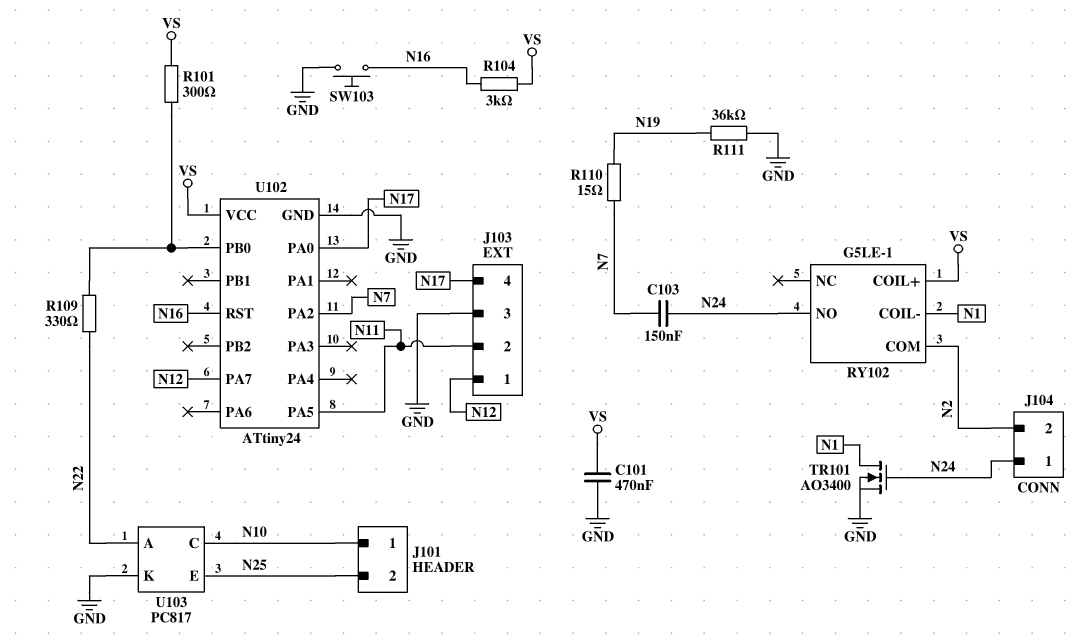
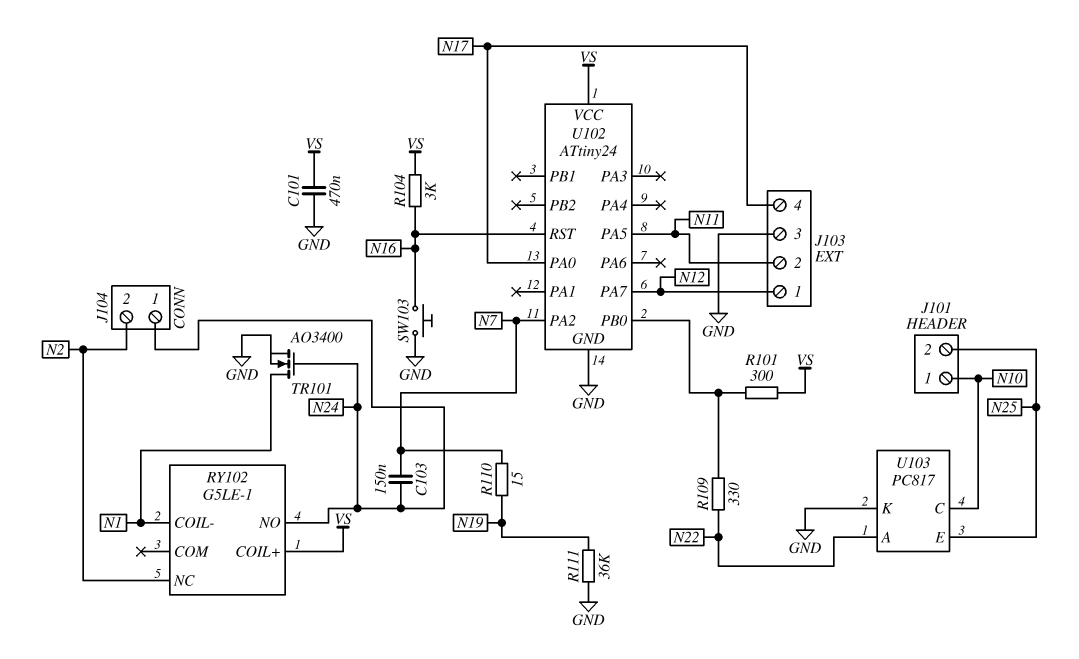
RY102 pin COM: N2 -> none
RY102 pin NC: none -> N2

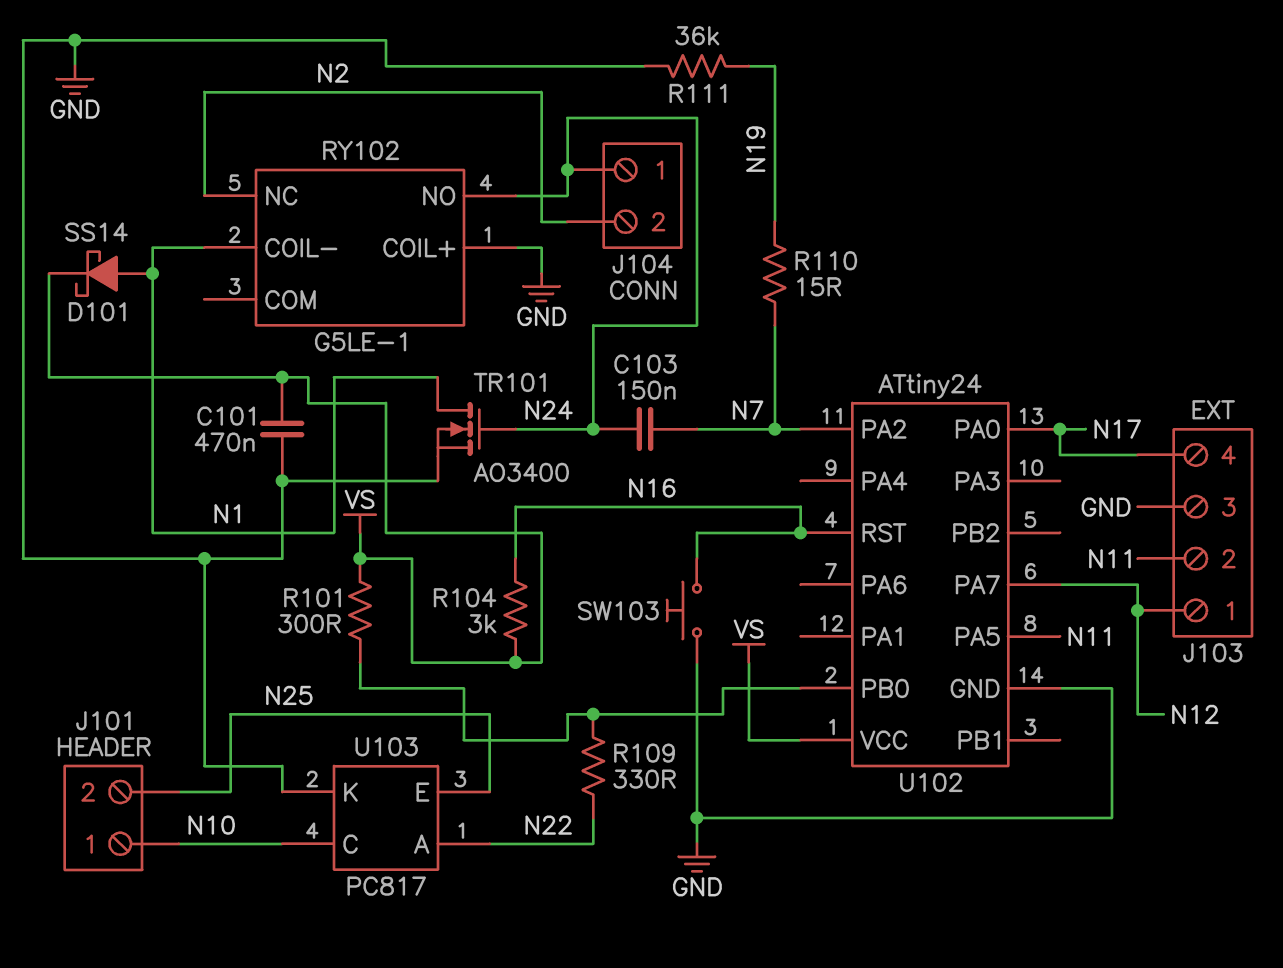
D101: none -> schottky SS14 (A N1, K VS)
RY102 pin COIL+: VS -> GND

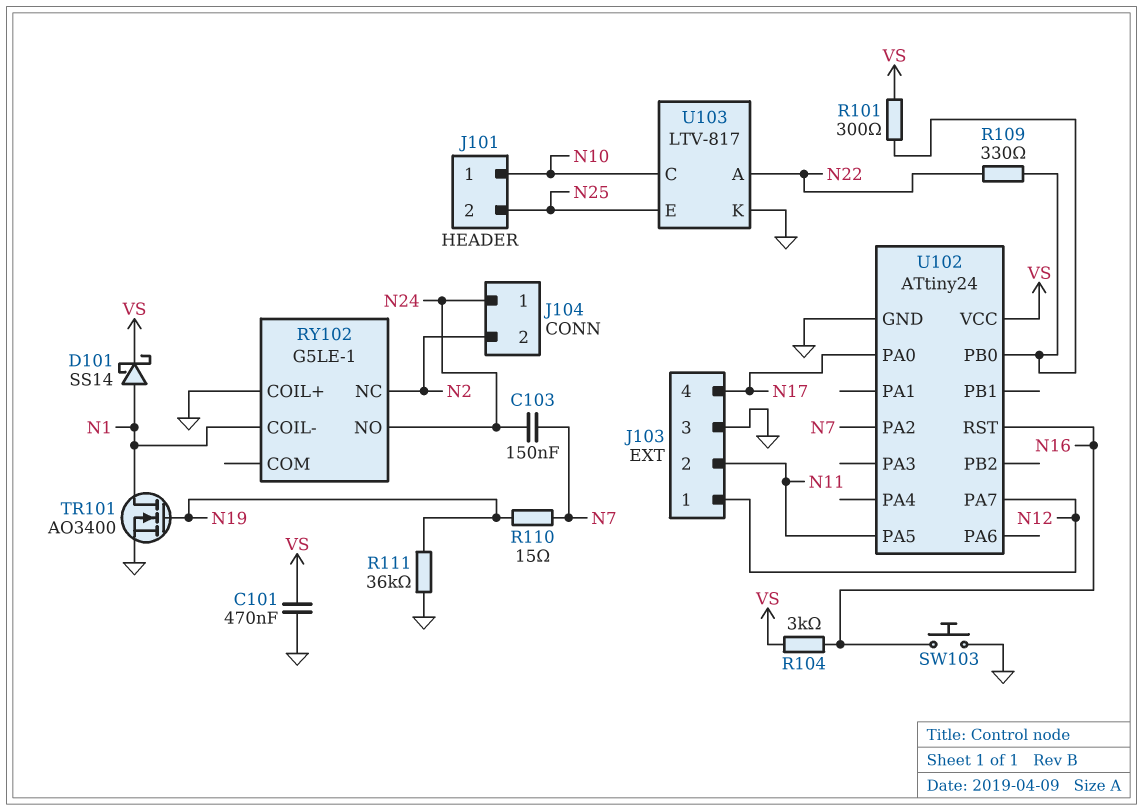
TR101: NMOS AO3400 (G N24, D N1, S GND) -> NMOS AO3400 (G N19, D N1, S GND)
U103: PC817 -> LTV-817

